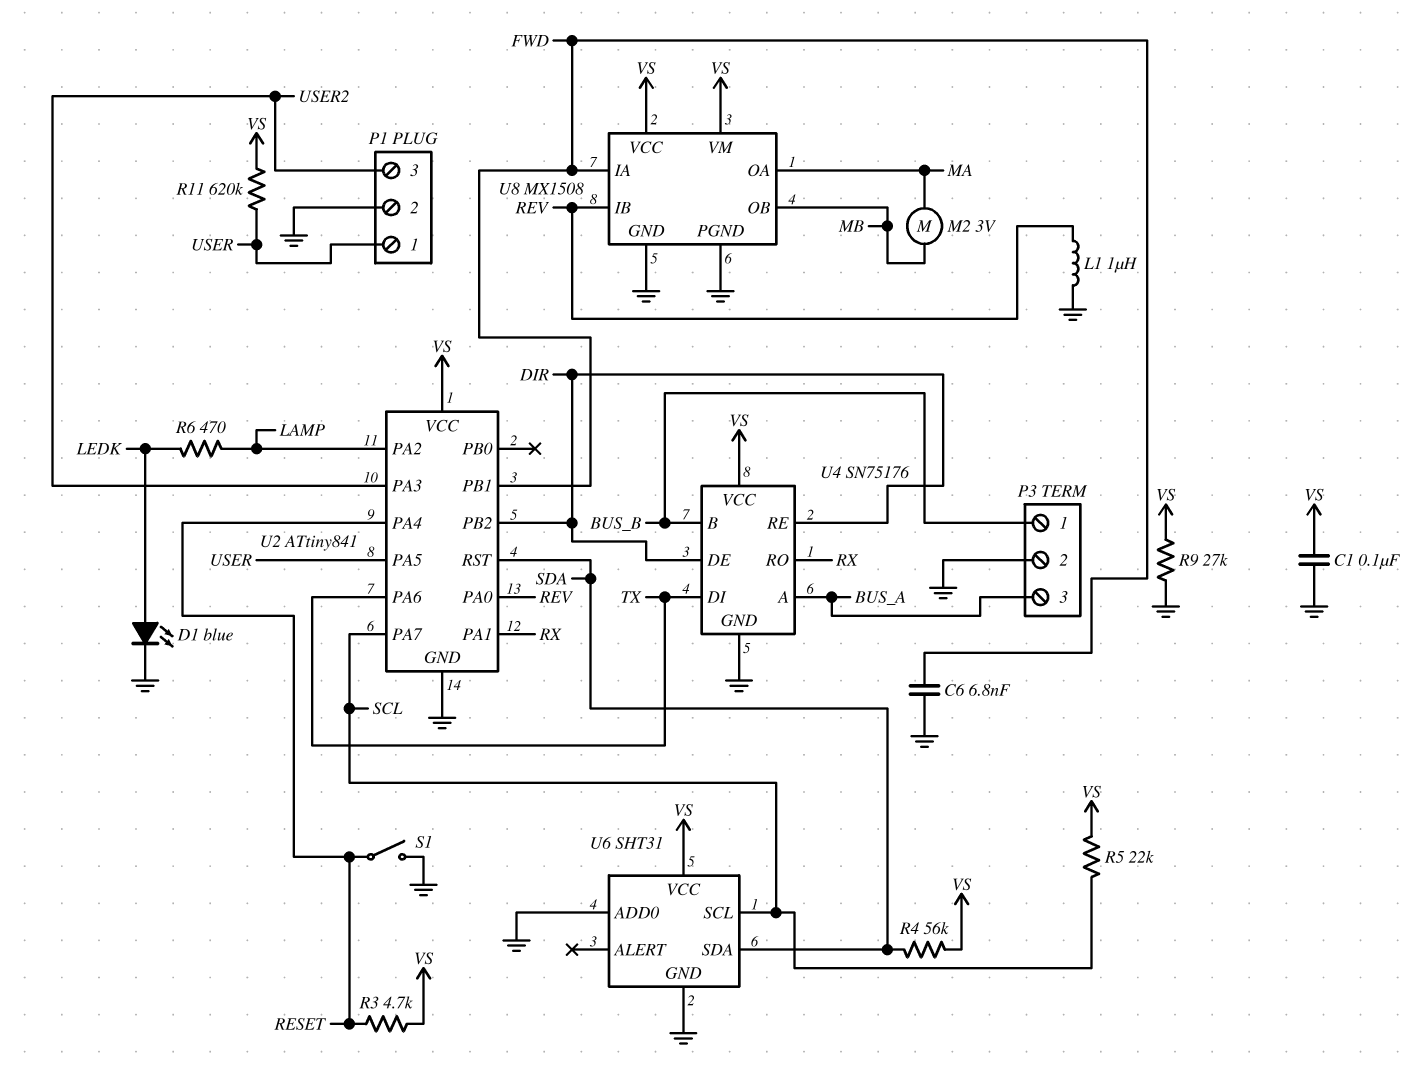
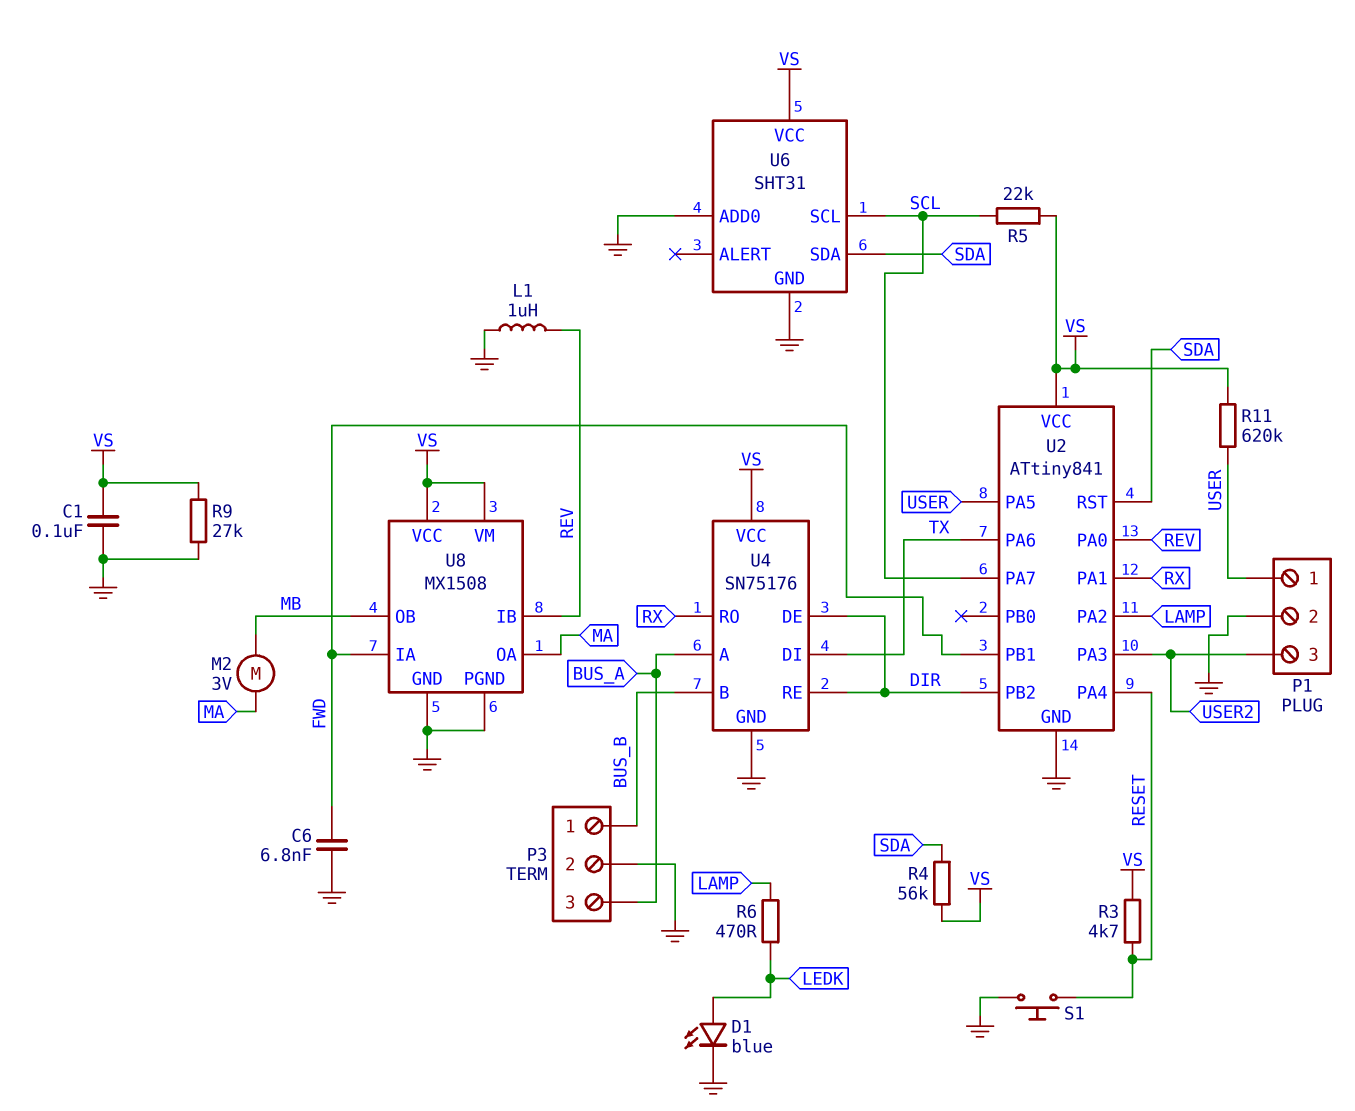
S1: switch (GND, RESET) -> button (GND, RESET)

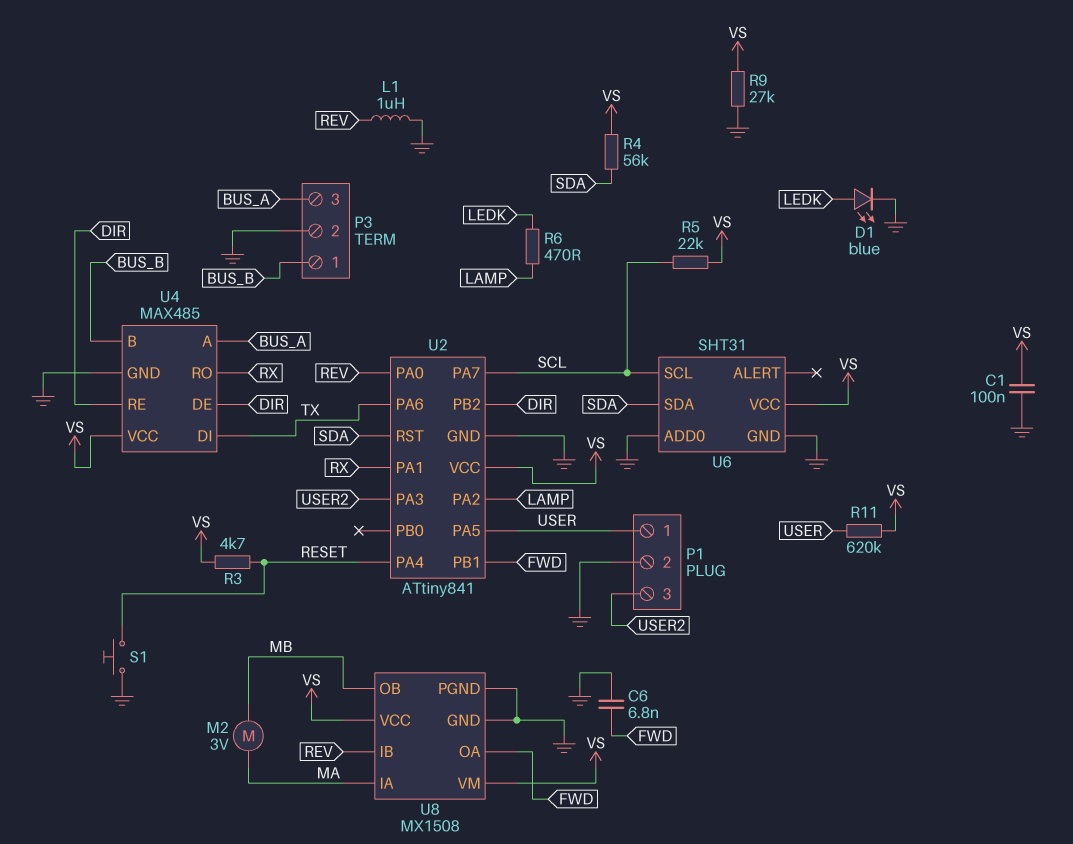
U4: SN75176 -> MAX485
U8 pin IA: FWD -> MA
U8 pin OA: MA -> FWD

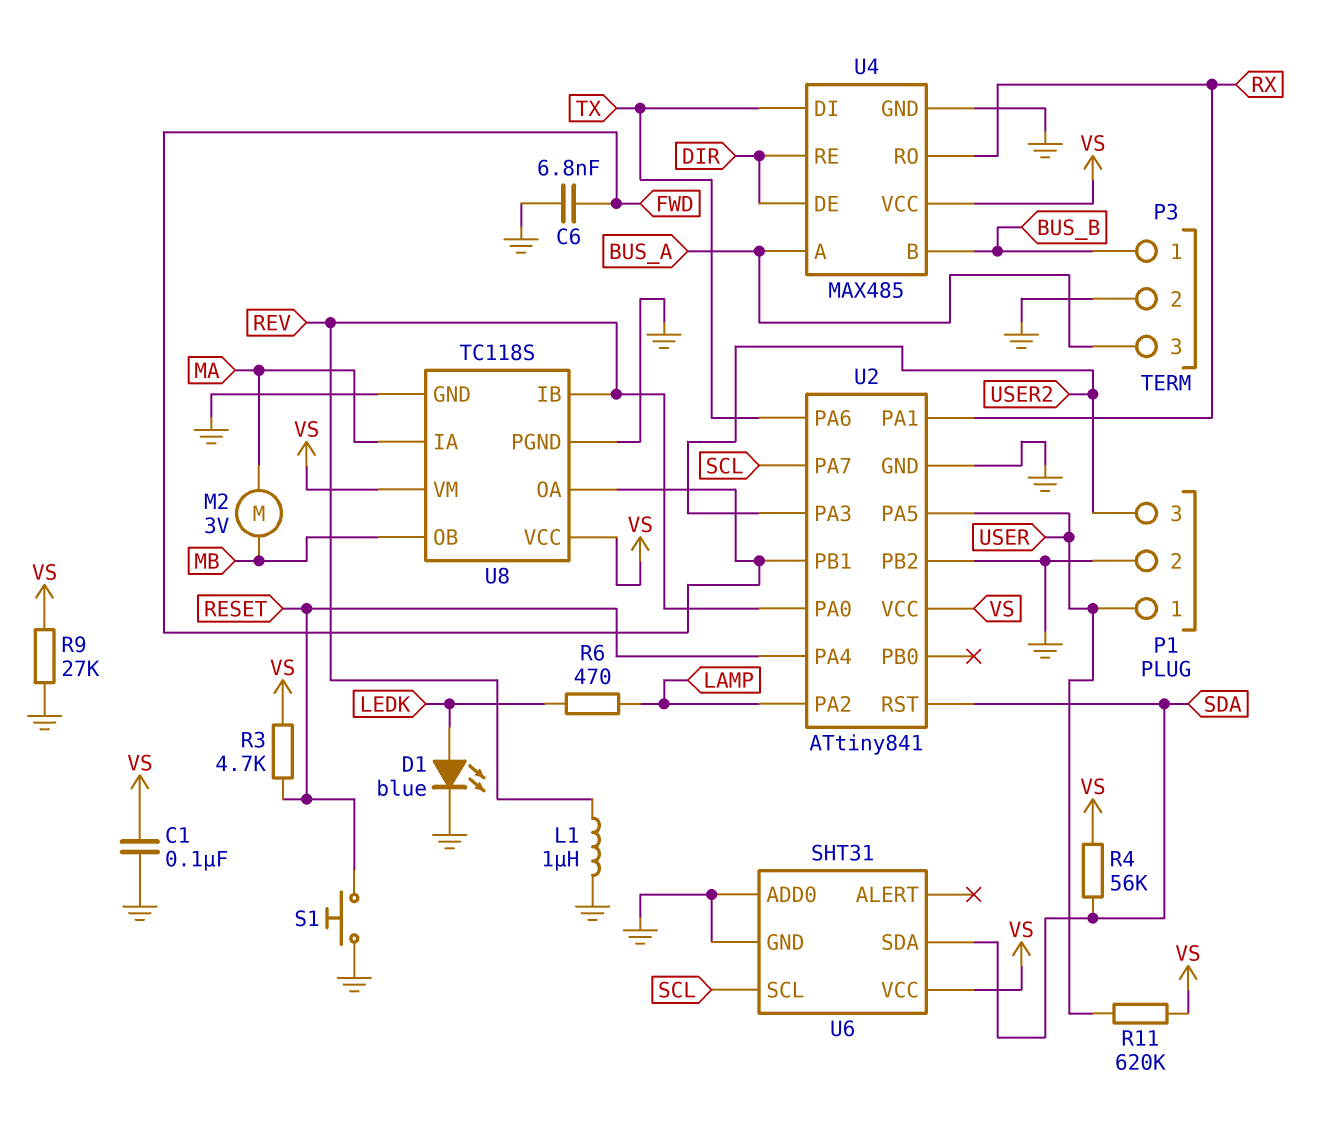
R5: 22k (SCL, VS) -> none
U2 pin PB2: DIR -> GND
U8: MX1508 -> TC118S

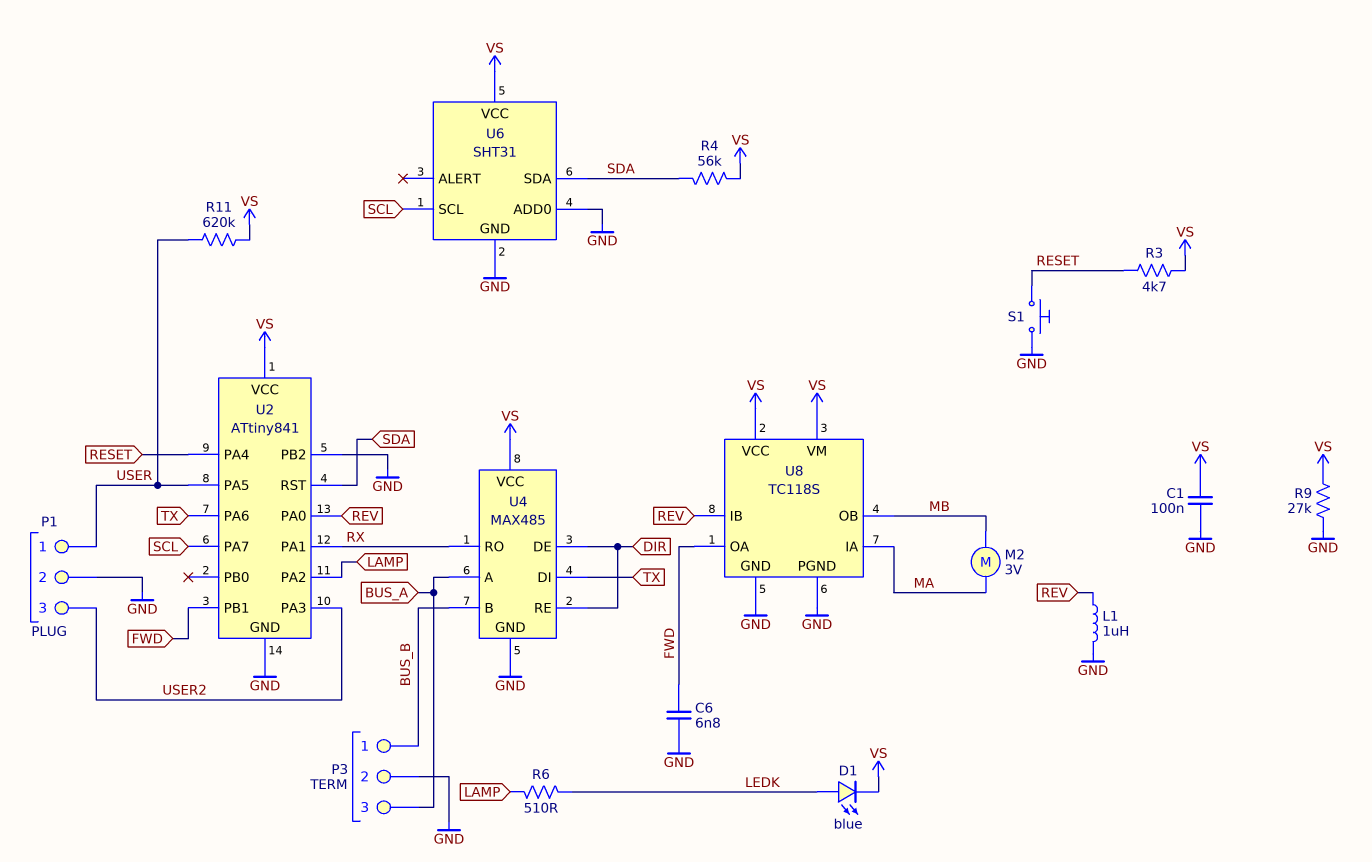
D1: LED blue (A LEDK, K GND) -> LED blue (A LEDK, K VS)
R6: 470 (LAMP, LEDK) -> 510 (LAMP, LEDK)

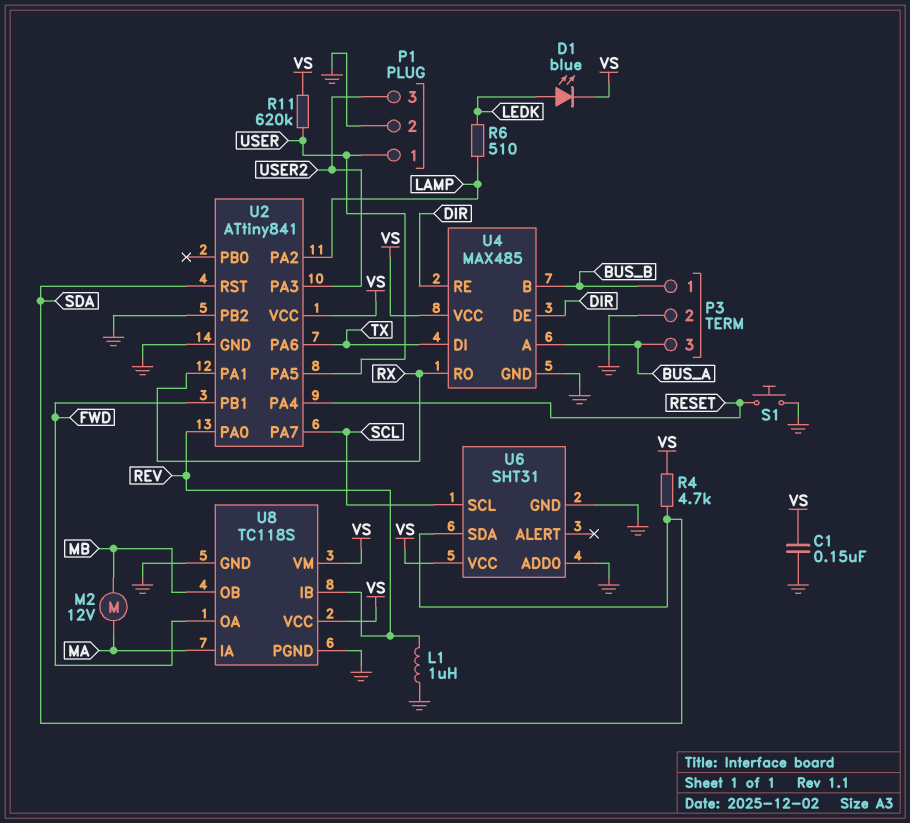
C1: 100nF (GND, VS) -> 150nF (GND, VS)
C6: 6.8nF (FWD, GND) -> none
M2: motor 3V (MA, MB) -> motor 12V (MA, MB)
R3: 4.7k (RESET, VS) -> none
R4: 56k (SDA, VS) -> 4.7k (SDA, VS)
R9: 27k (GND, VS) -> none

